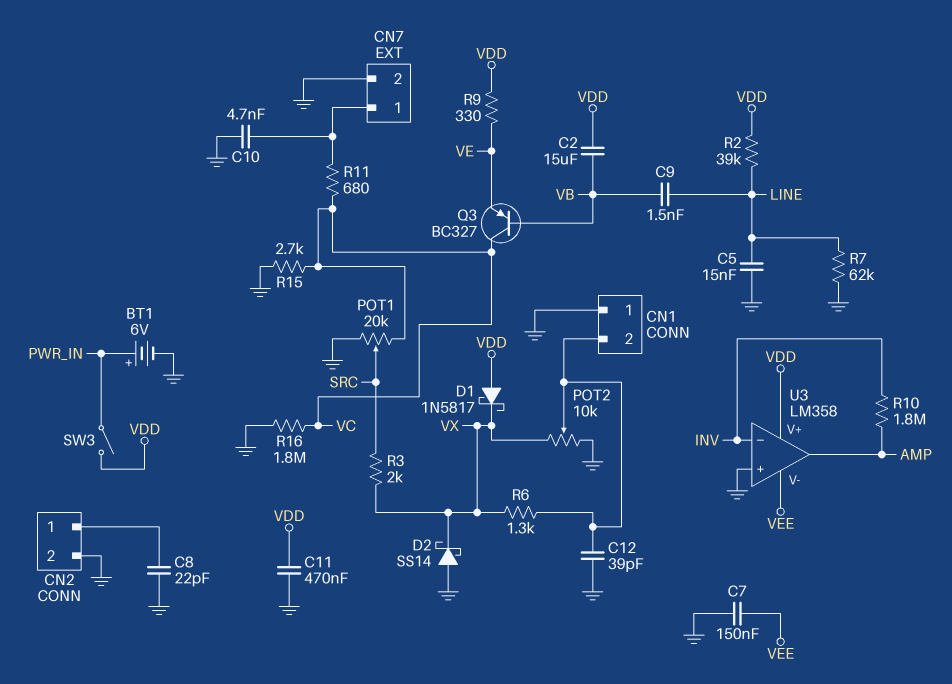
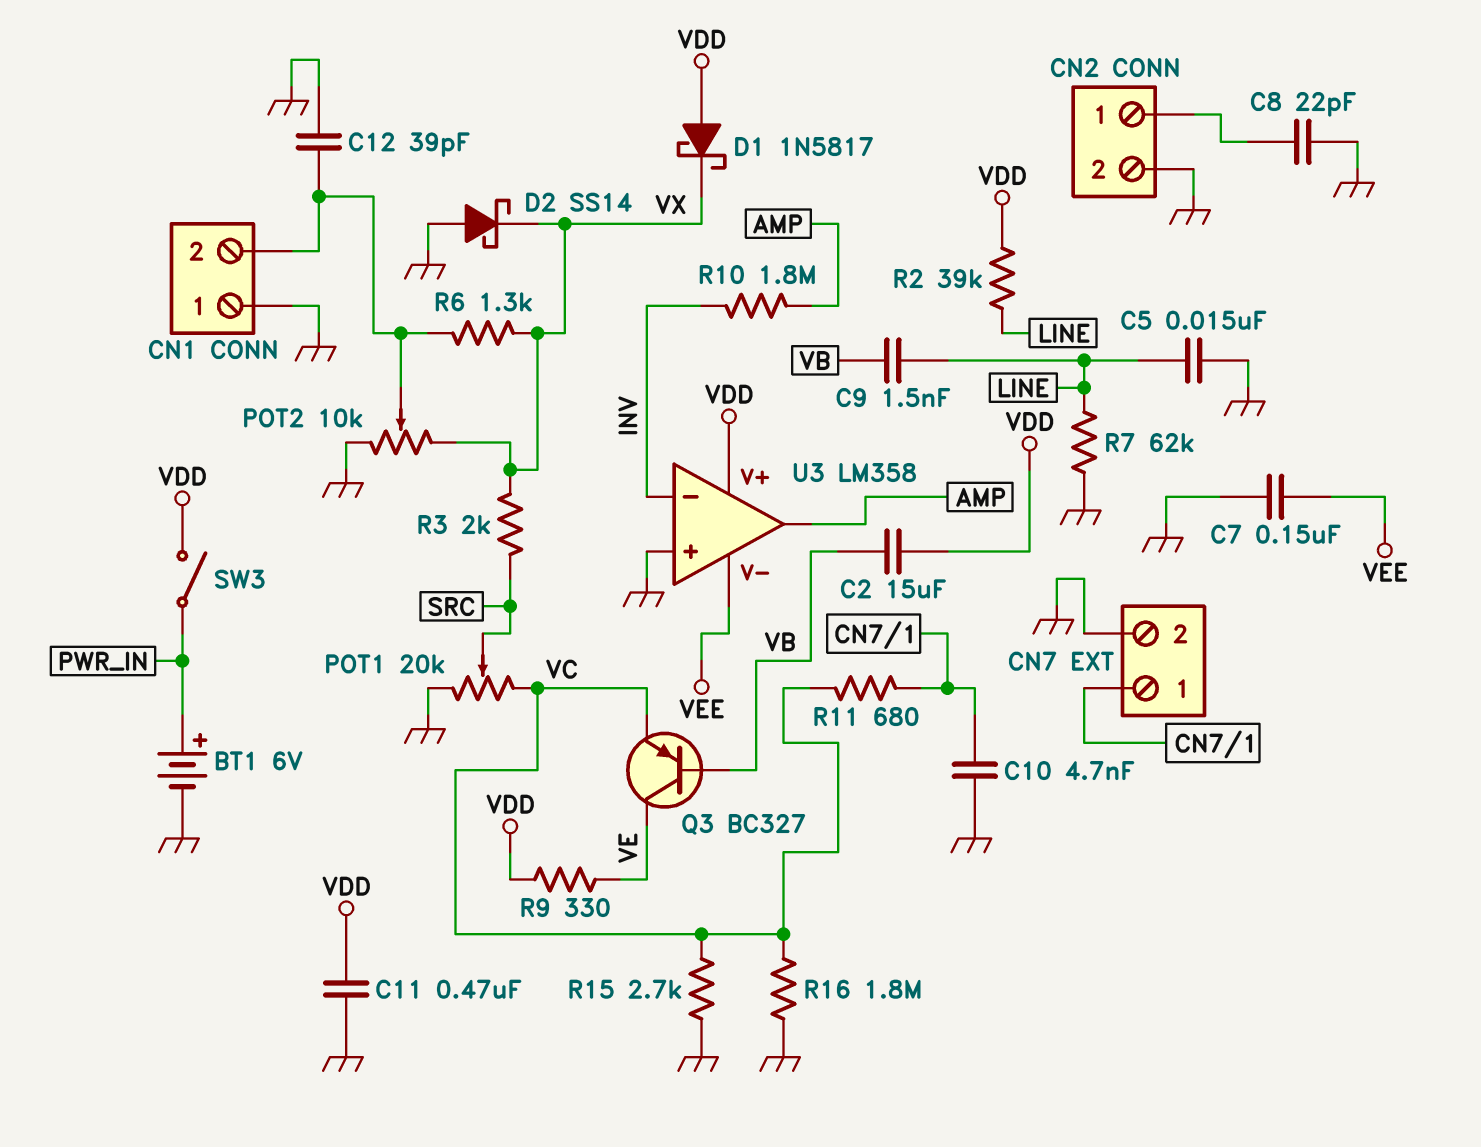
Q3: PNP BC327 (B VB, C VC, E VE) -> PNP BC327 (B VB, C VE, E VC)

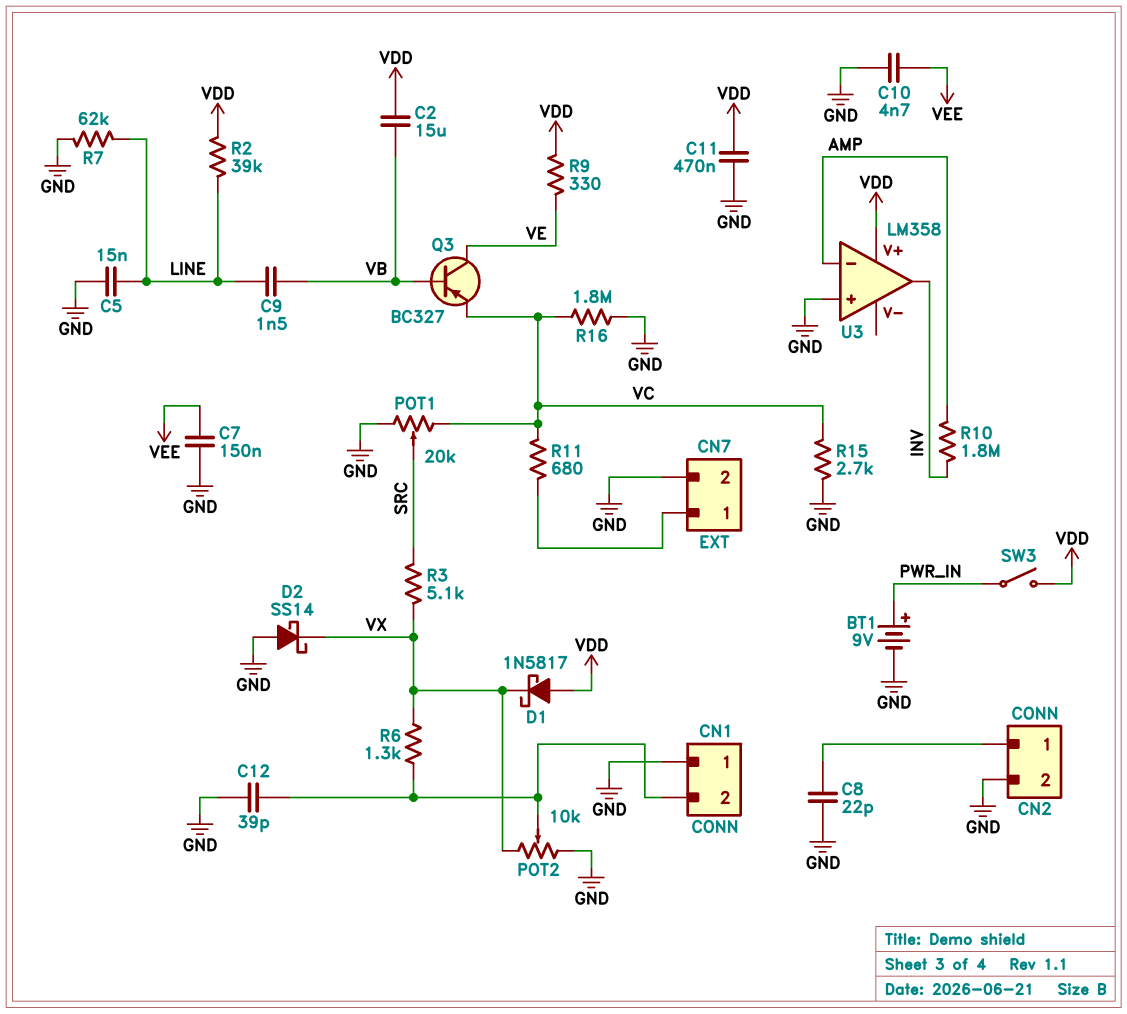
BT1: 6V (plus PWR_IN, minus GND) -> 9V (plus PWR_IN, minus GND)
C10: 4.7nF (CN7/1, GND) -> 4.7nF (GND, VEE)
R3: 2k (SRC, VX) -> 5.1k (SRC, VX)
U3 pin V-: VEE -> none
U3 pin in-: INV -> AMP
U3 pin out: AMP -> INV

